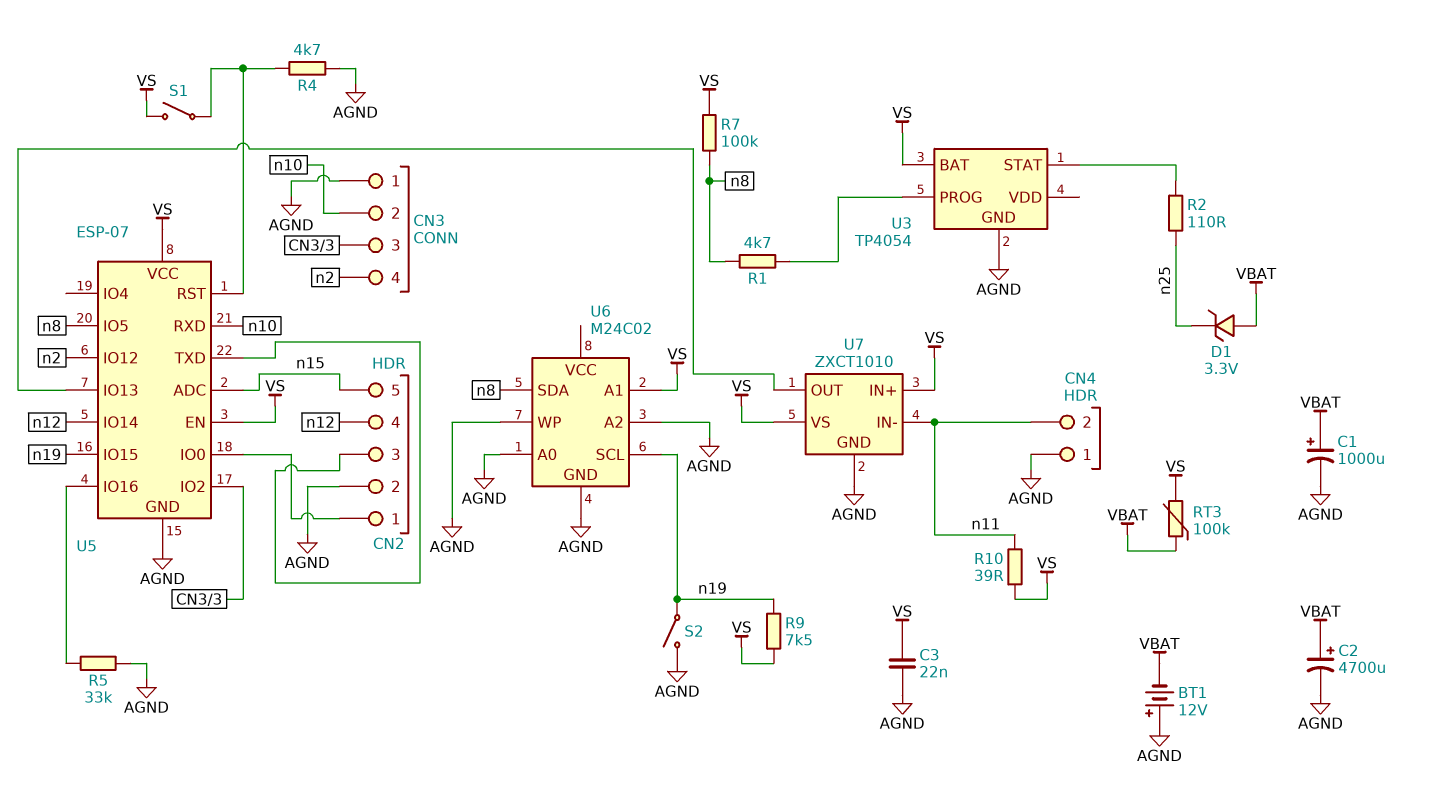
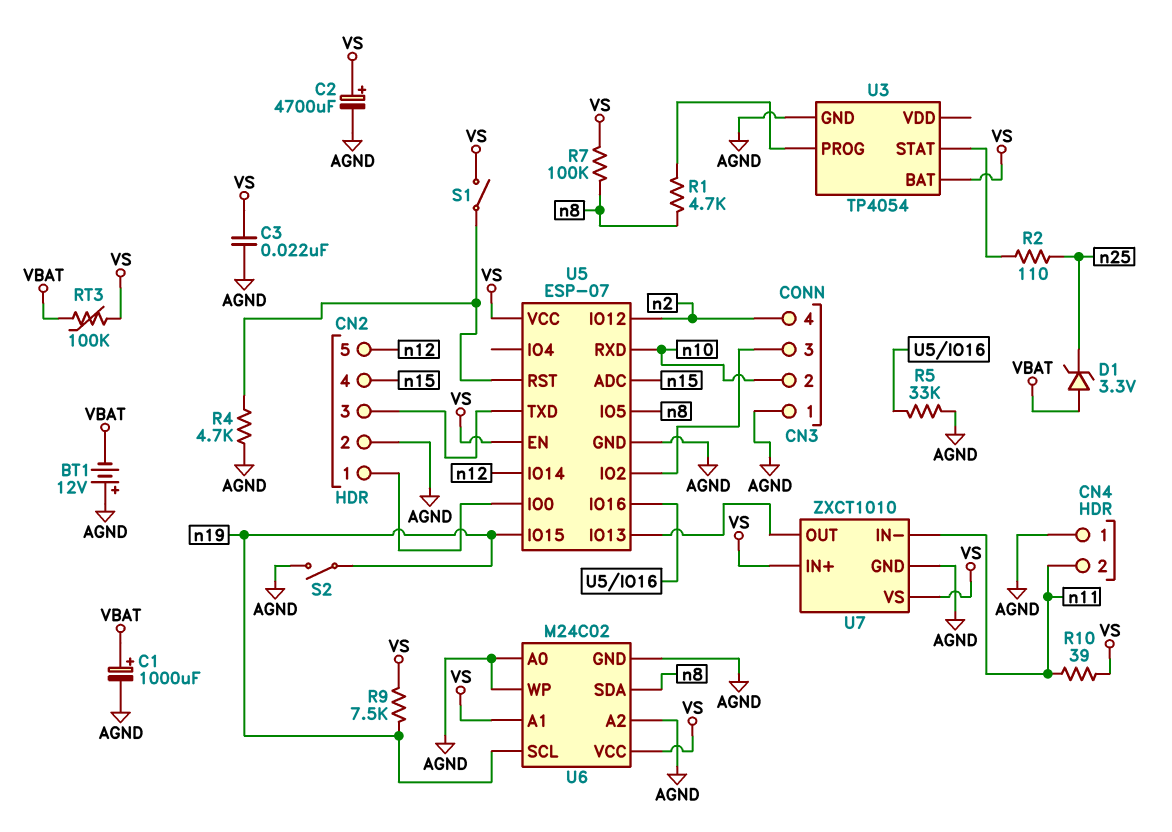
C2: 4700uF (plus VBAT, minus AGND) -> 4700uF (plus VS, minus AGND)
CN2 pin 4: n12 -> n15
CN2 pin 5: n15 -> n12
U6 pin VCC: none -> VS

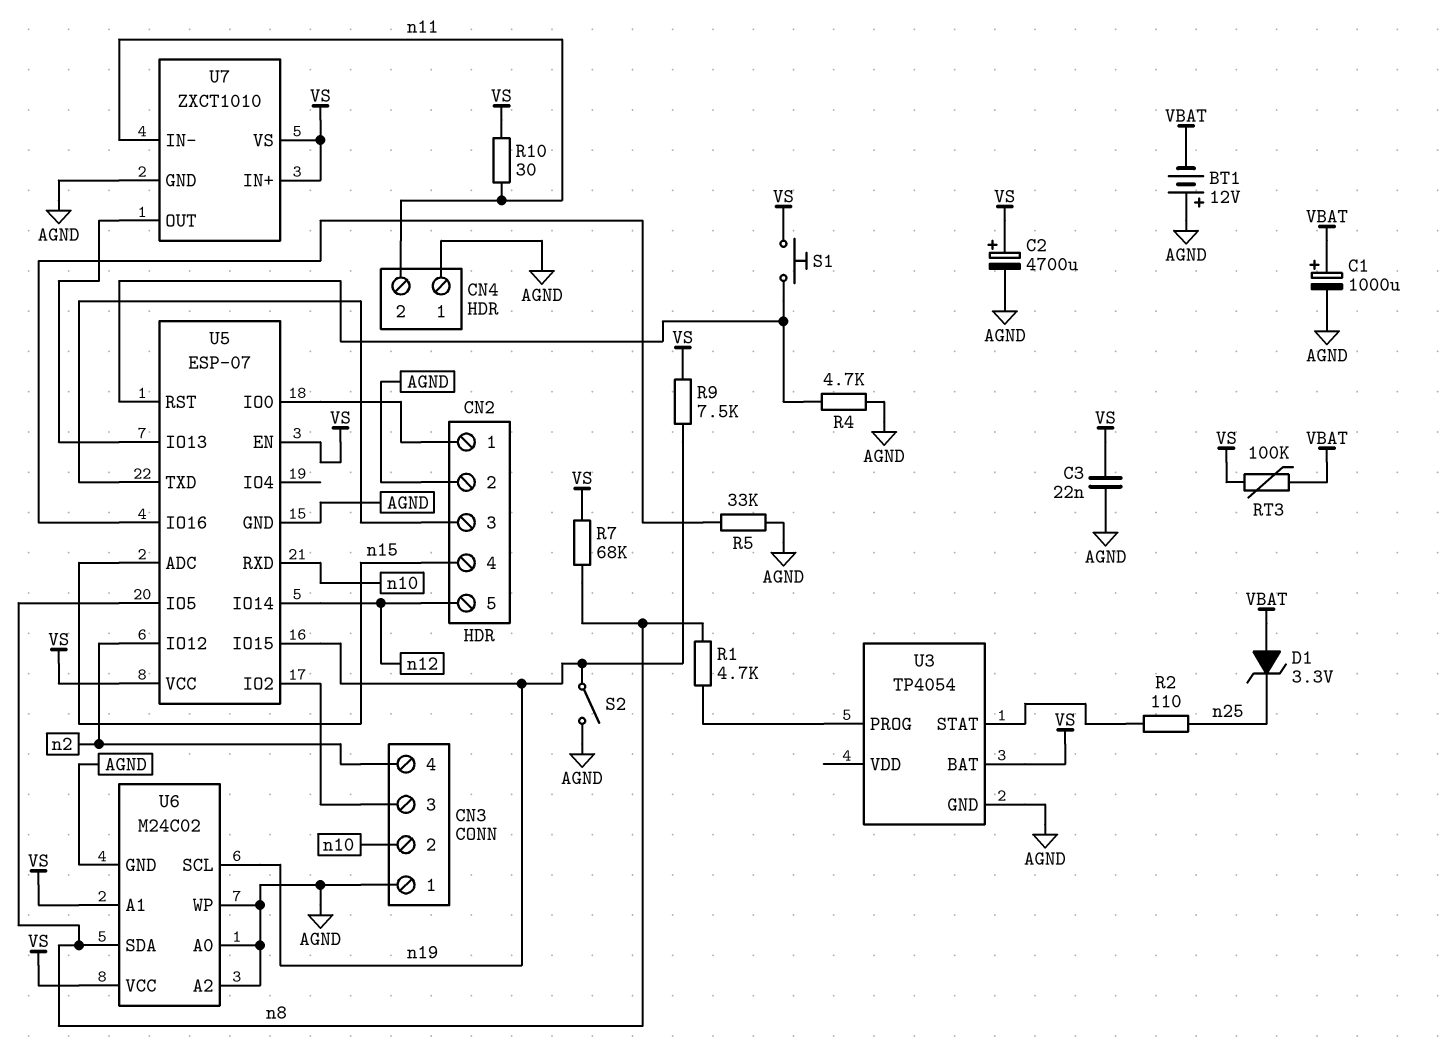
R7: 100k (VS, n8) -> 68k (VS, n8)
R10: 39 (VS, n11) -> 30 (VS, n11)
S1: switch (U5/RST, VS) -> button (U5/RST, VS)

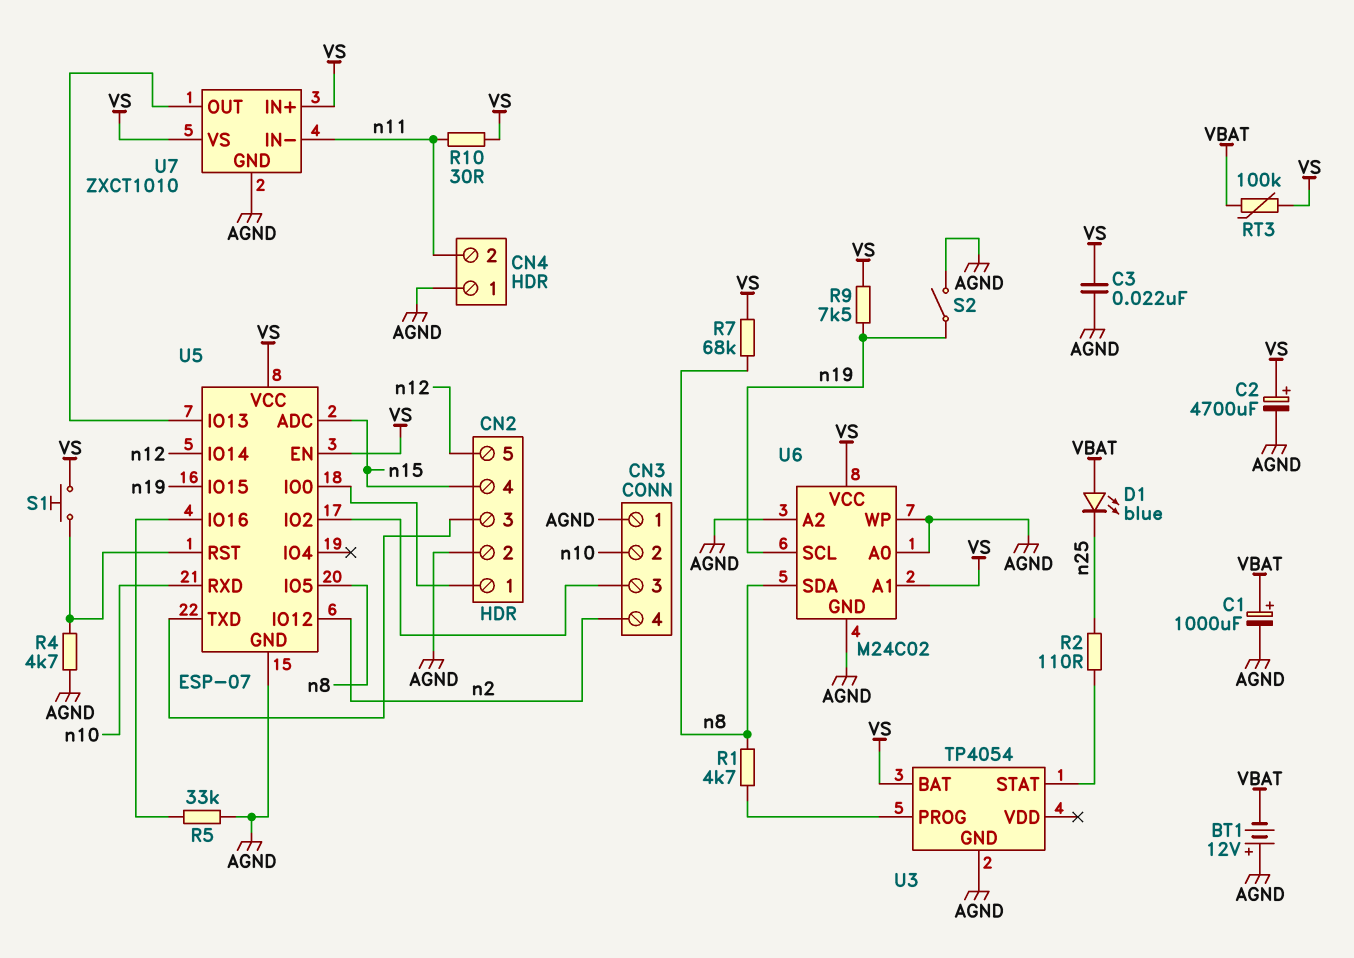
D1: zener 3.3V (A VBAT, K n25) -> LED blue (A VBAT, K n25)

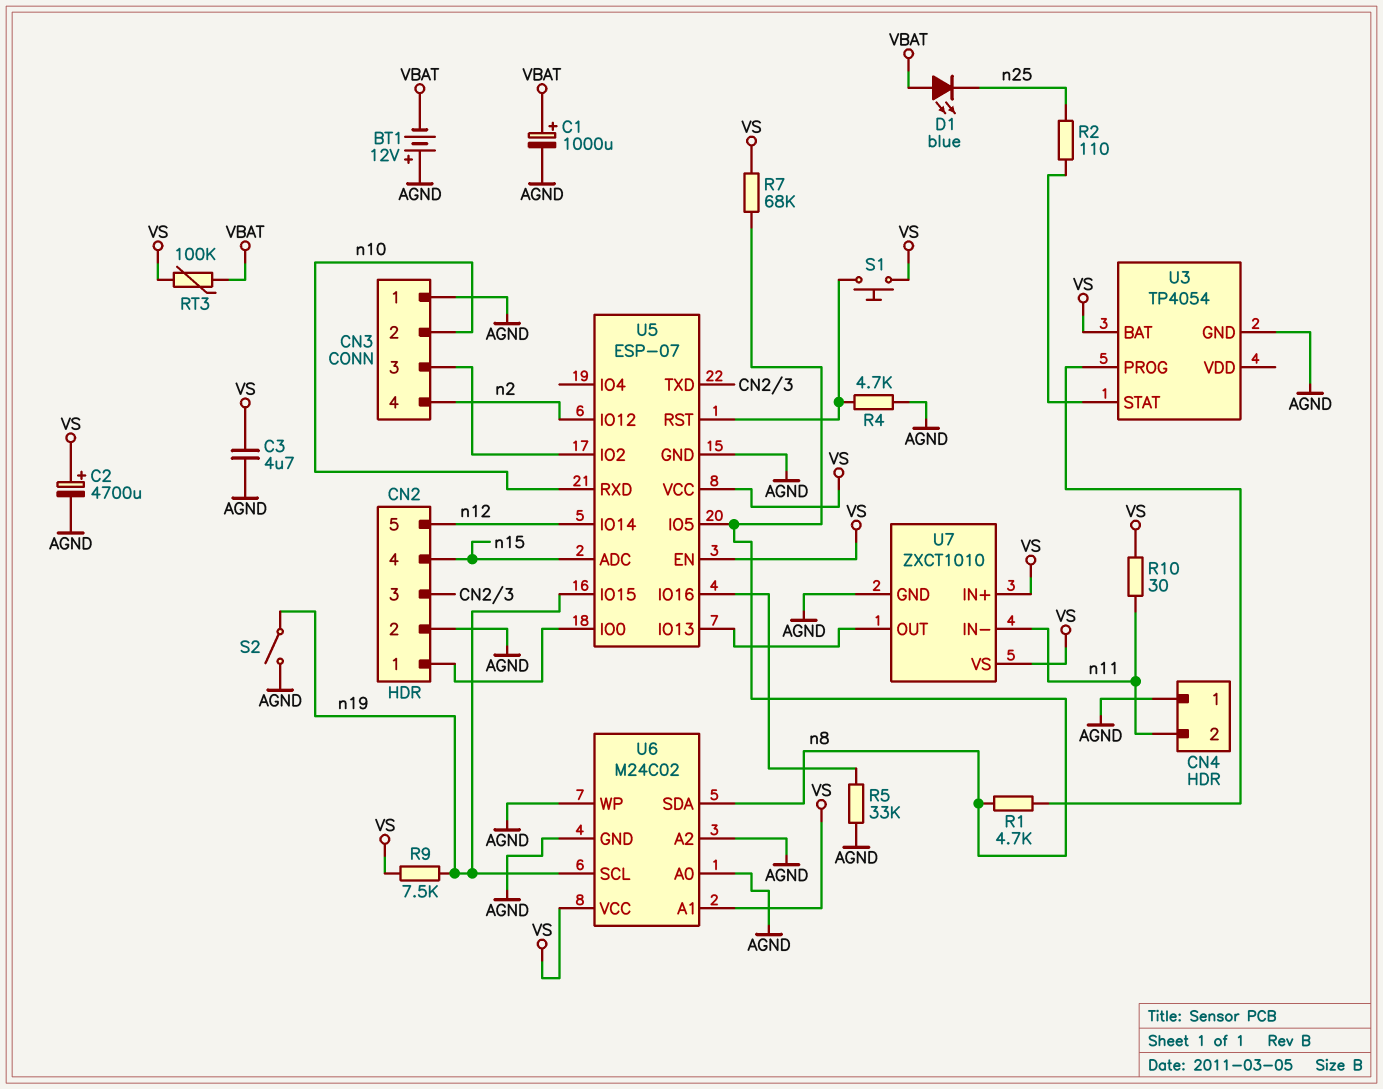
C3: 22nF (AGND, VS) -> 4.7uF (AGND, VS)

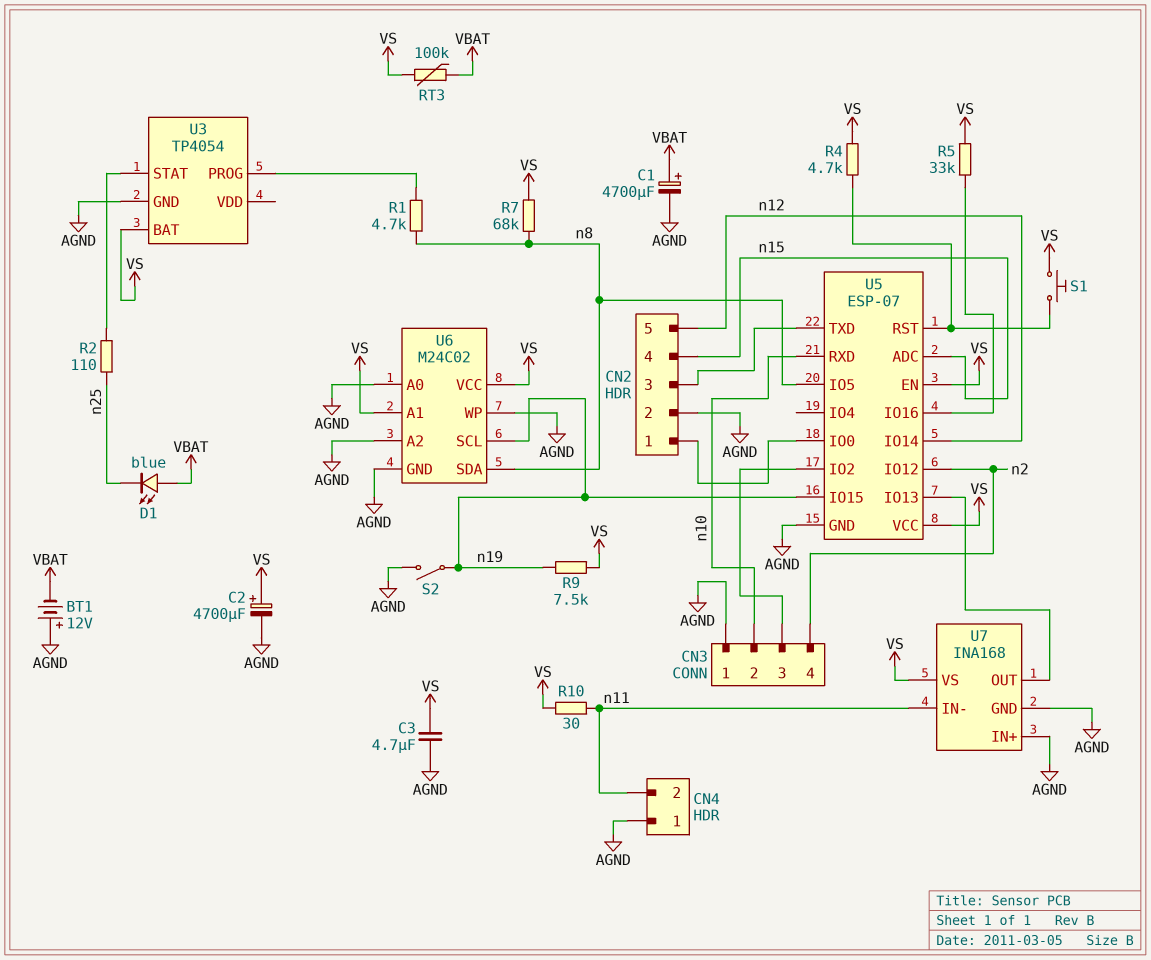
C1: 1000uF (plus VBAT, minus AGND) -> 4700uF (plus VBAT, minus AGND)
R4: 4.7k (AGND, U5/RST) -> 4.7k (U5/RST, VS)
R5: 33k (AGND, U5/IO16) -> 33k (U5/IO16, VS)
U7: ZXCT1010 -> INA168
U7 pin IN+: VS -> AGND

